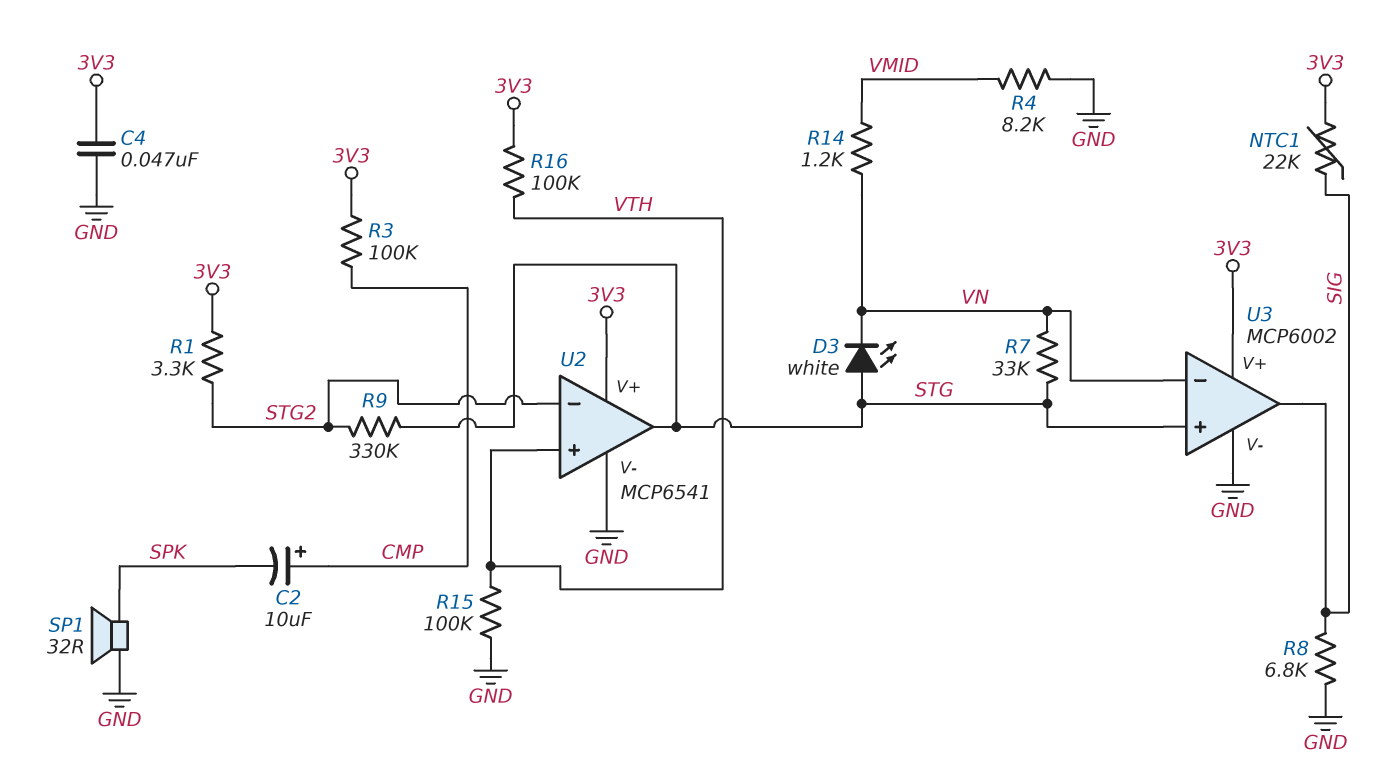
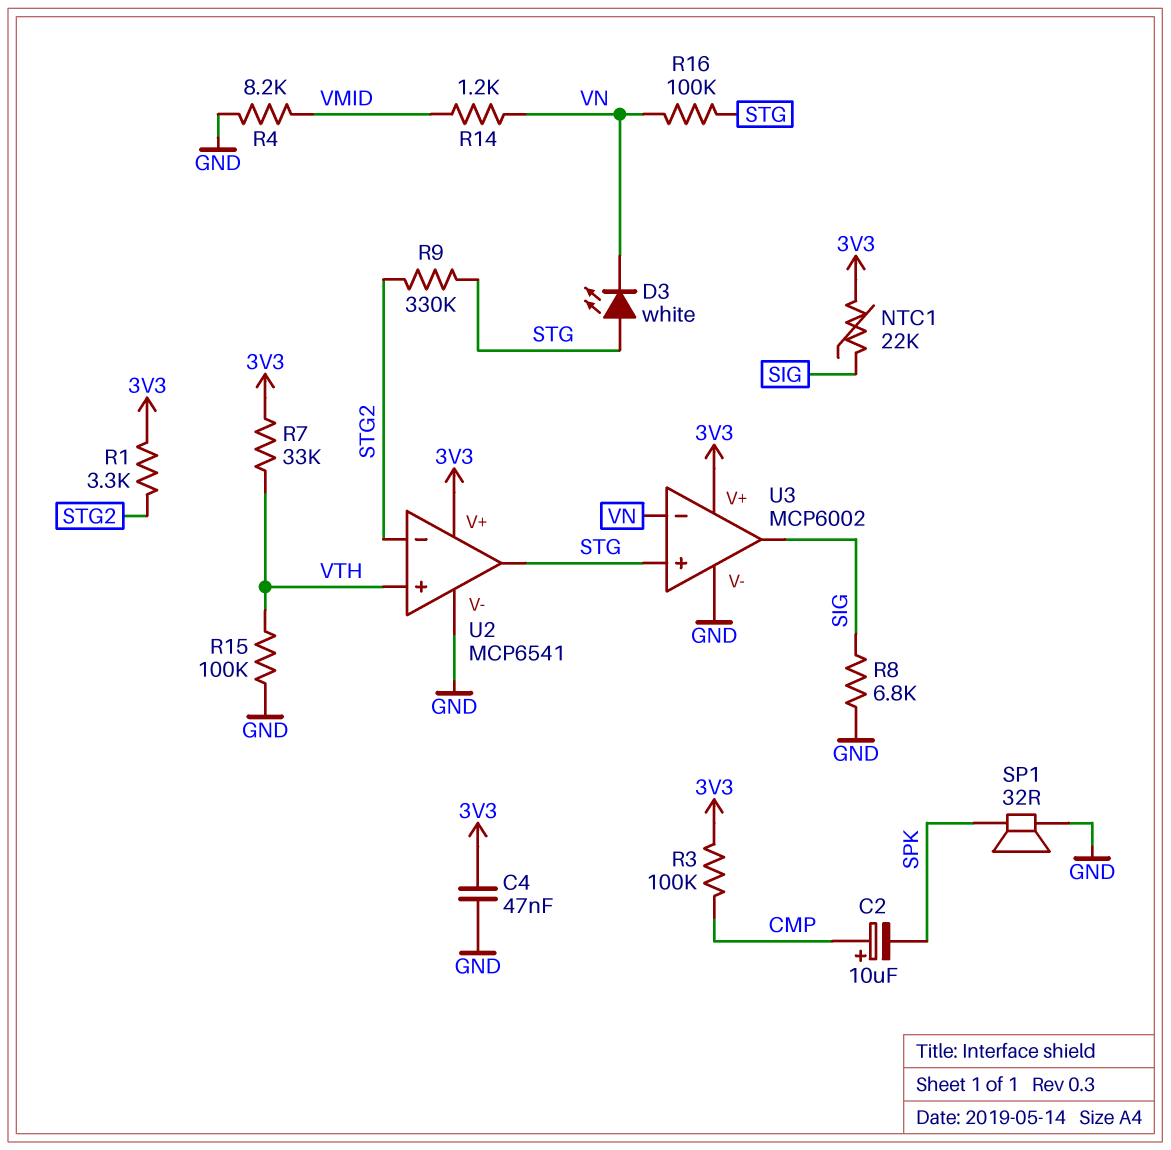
R7: 33k (STG, VN) -> 33k (3V3, VTH)
R16: 100k (3V3, VTH) -> 100k (STG, VN)

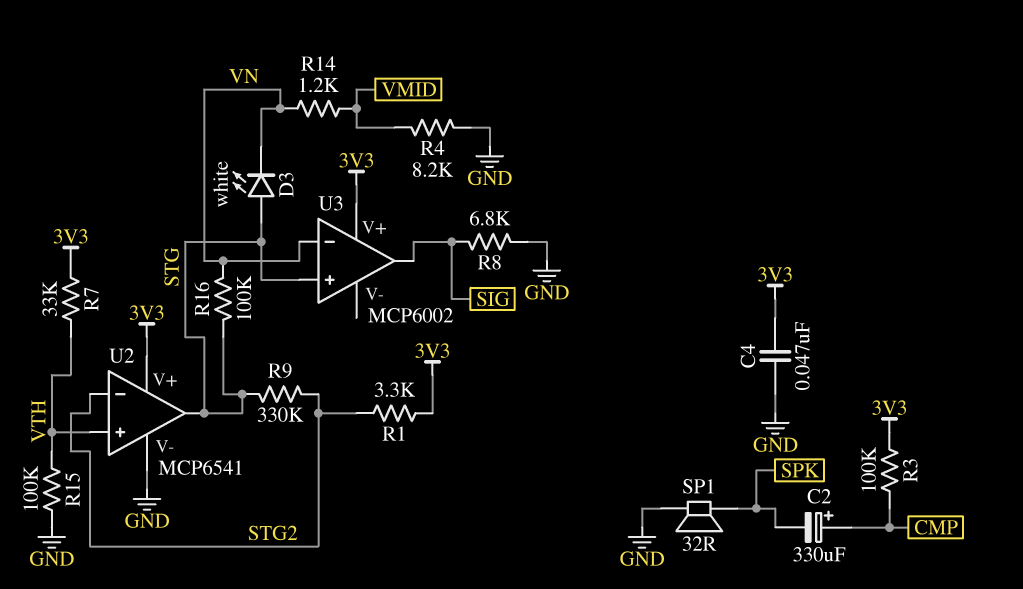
C2: 10uF (plus CMP, minus SPK) -> 330uF (plus CMP, minus SPK)
NTC1: 22k (3V3, SIG) -> none
U3 pin V-: GND -> none

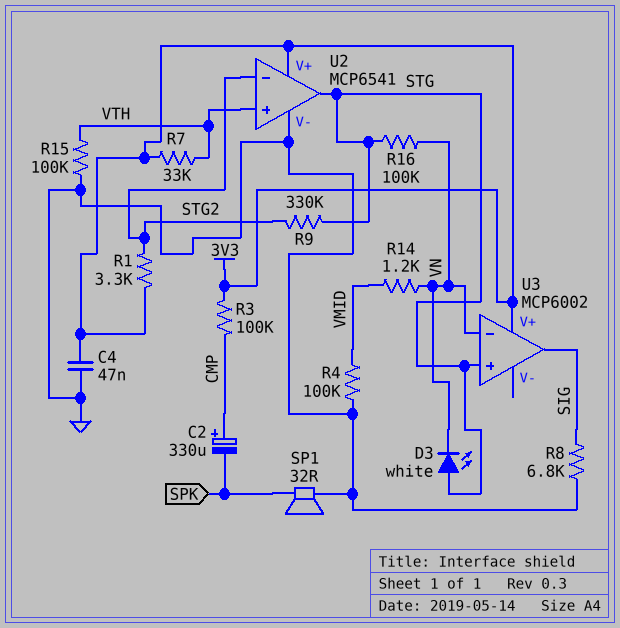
R4: 8.2k (GND, VMID) -> 100k (GND, VMID)

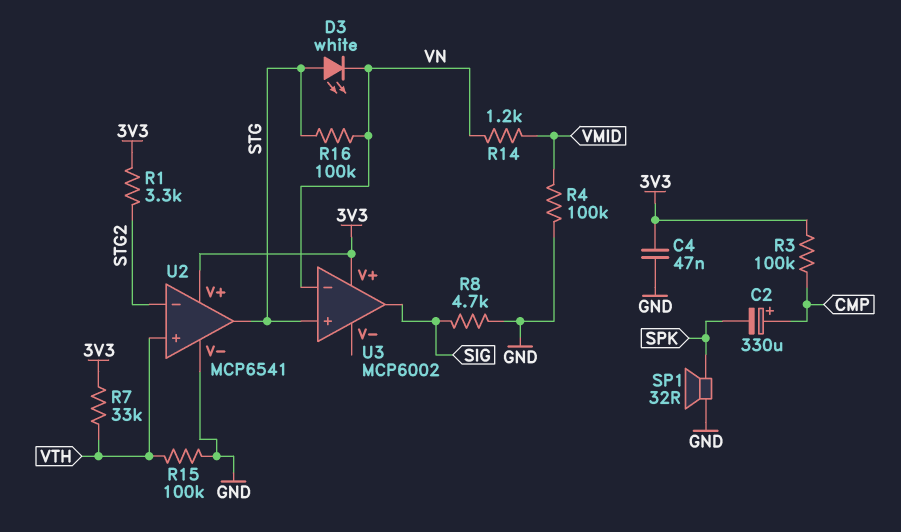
R8: 6.8k (GND, SIG) -> 4.7k (GND, SIG)
R9: 330k (STG, STG2) -> none

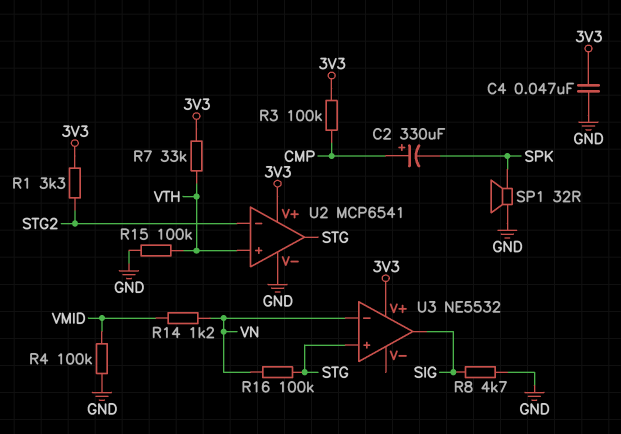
D3: LED white (A STG, K VN) -> none
U3: MCP6002 -> NE5532

